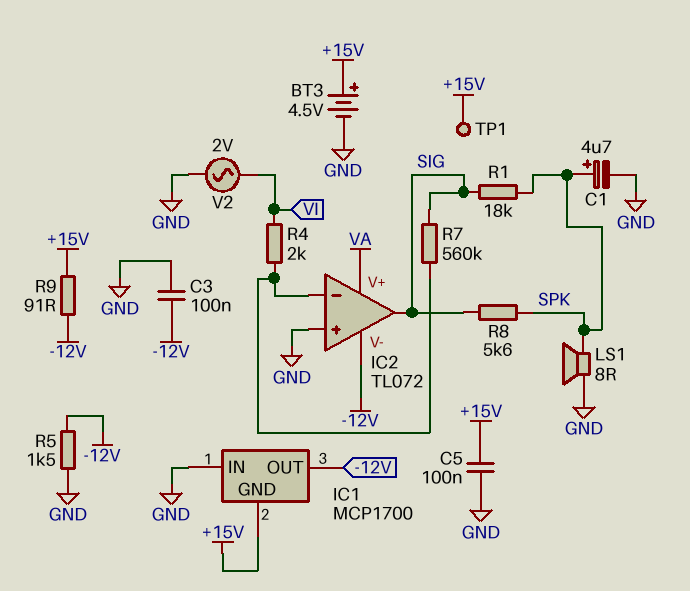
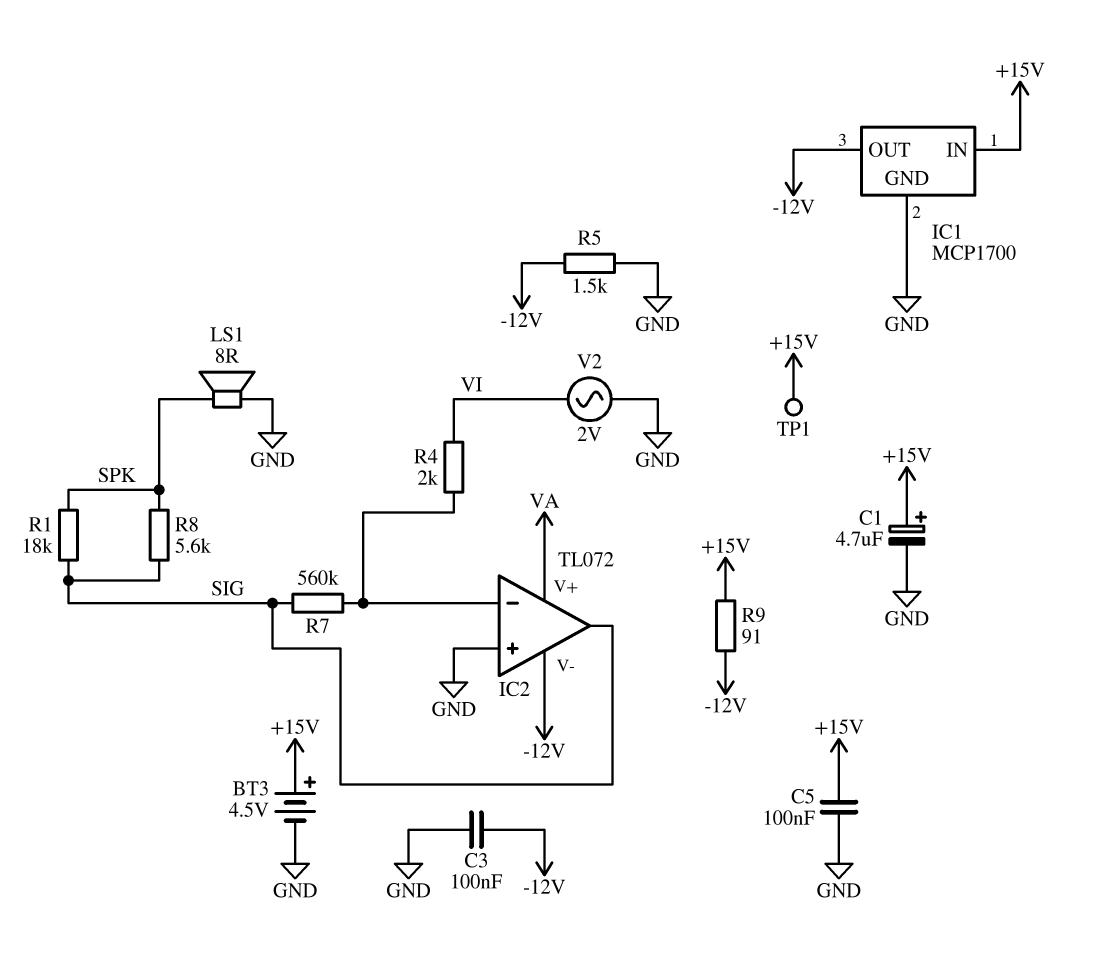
C1: 4.7uF (plus SPK, minus GND) -> 4.7uF (plus +15V, minus GND)
IC1 pin GND: +15V -> GND
IC1 pin IN: GND -> +15V

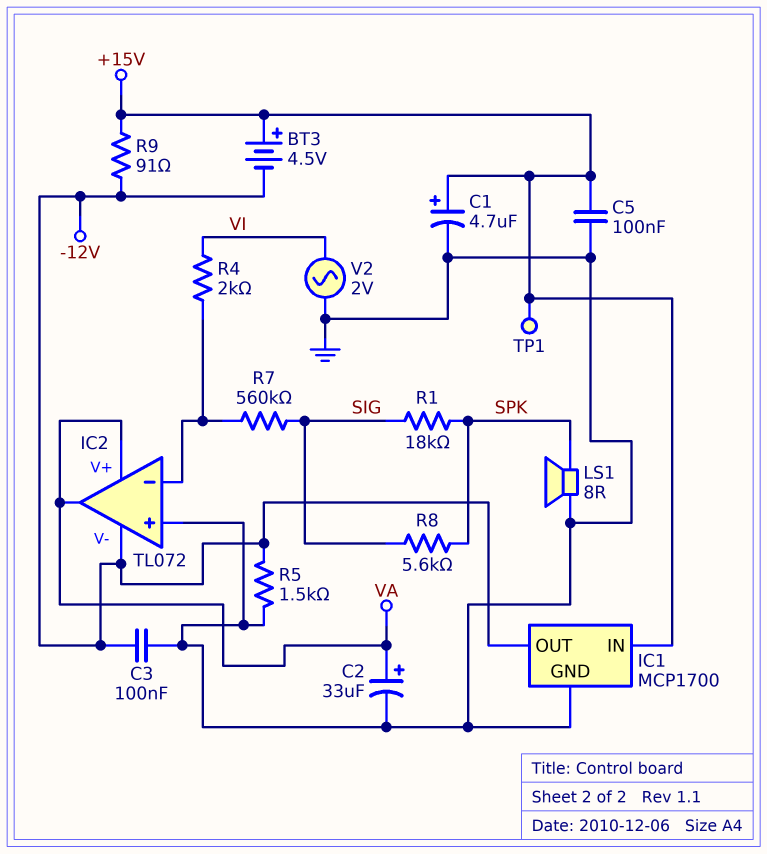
BT3: 4.5V (plus +15V, minus GND) -> 4.5V (plus +15V, minus -12V)
C2: none -> 33uF (plus VA, minus GND)
IC2 pin out: SIG -> VA

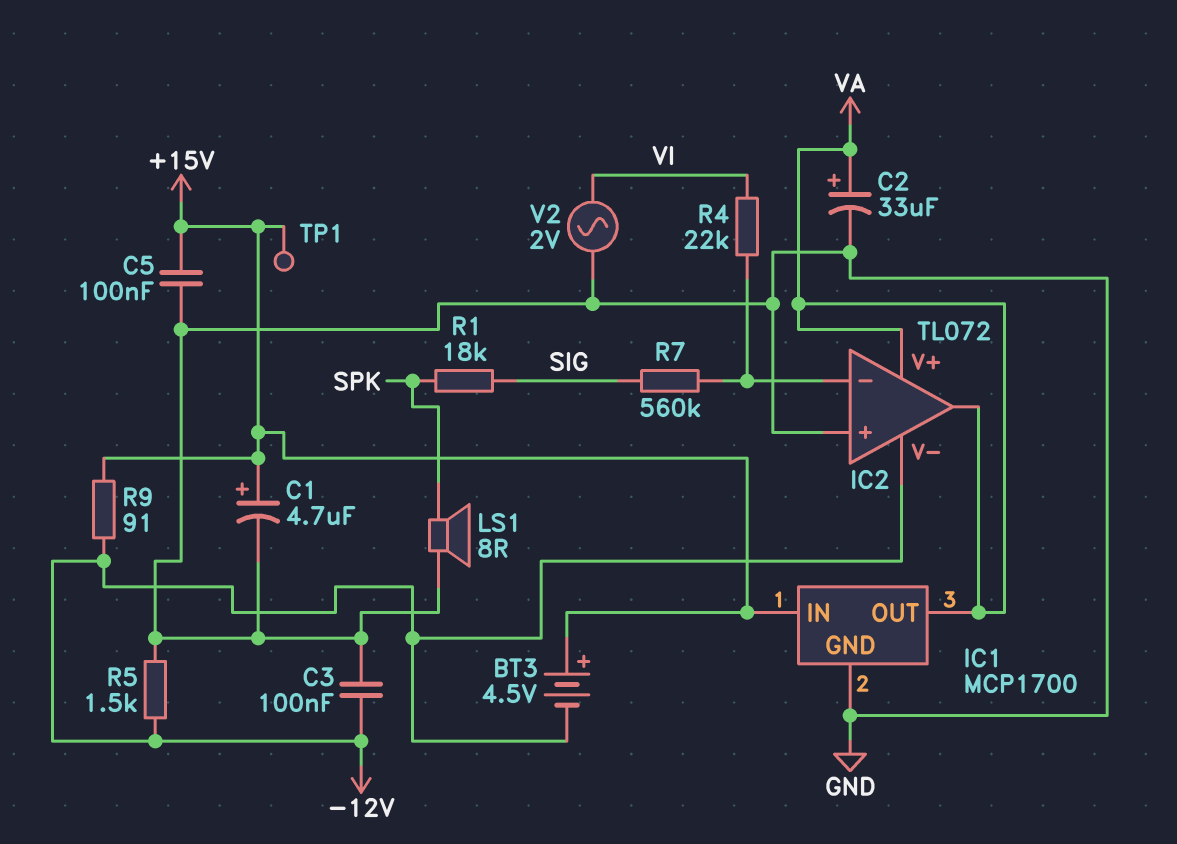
IC1 pin OUT: -12V -> VA
R4: 2k (IC2/in-, VI) -> 22k (IC2/in-, VI)
R8: 5.6k (SIG, SPK) -> none

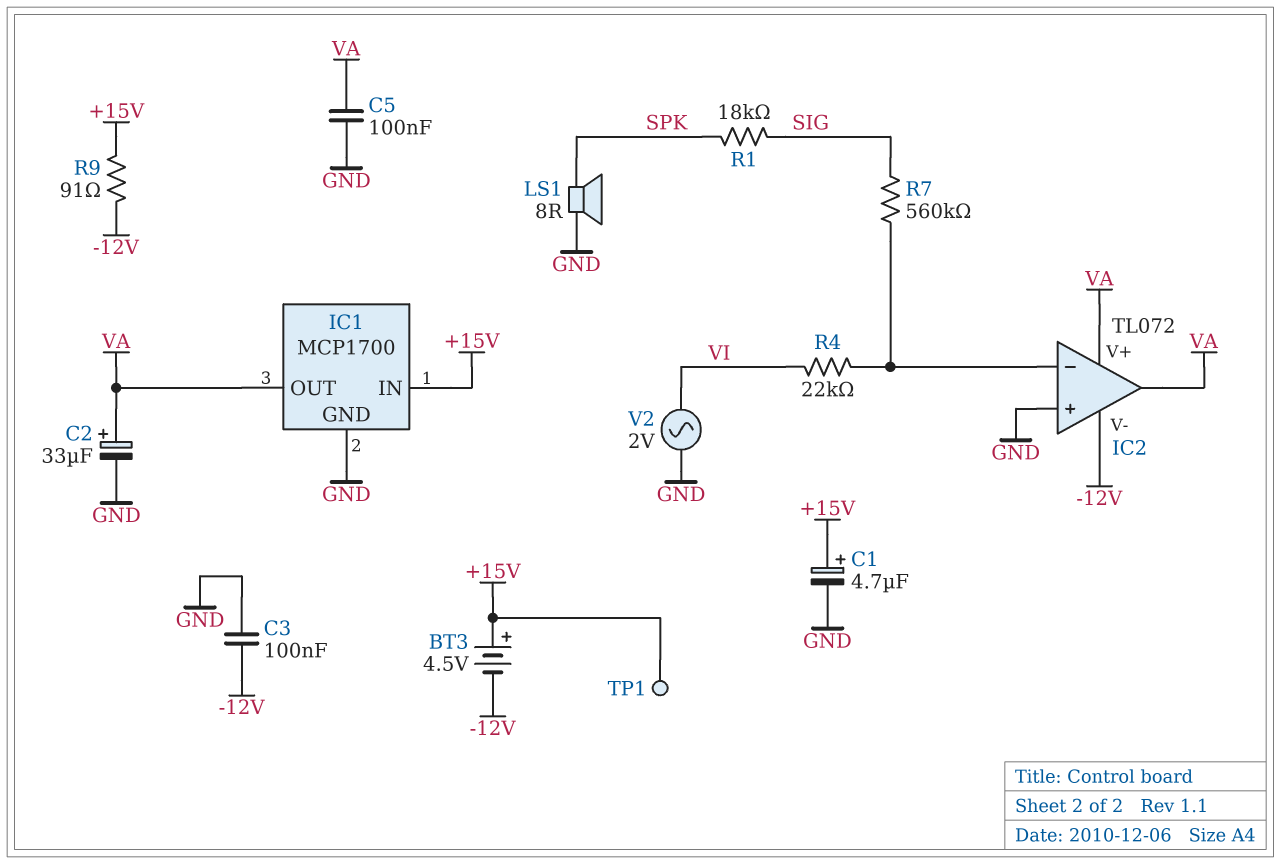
C5: 100nF (+15V, GND) -> 100nF (GND, VA)
R5: 1.5k (-12V, GND) -> none

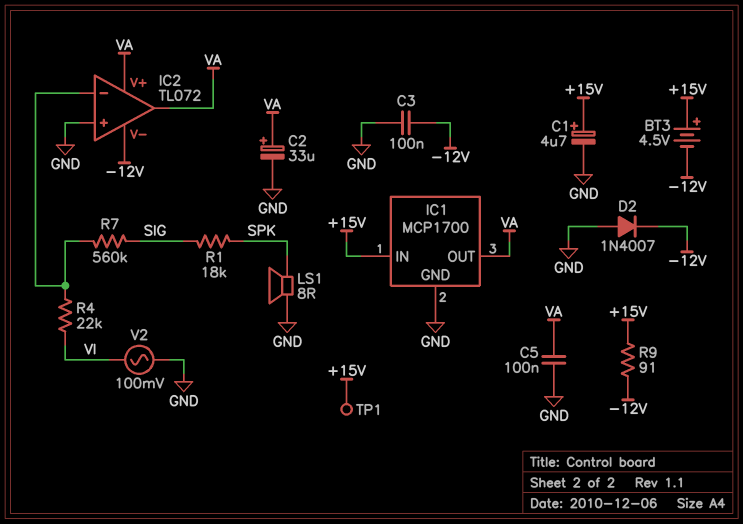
D2: none -> diode 1N4007 (A GND, K -12V)
V2: AC 2V (GND, VI) -> AC 100mV (GND, VI)

